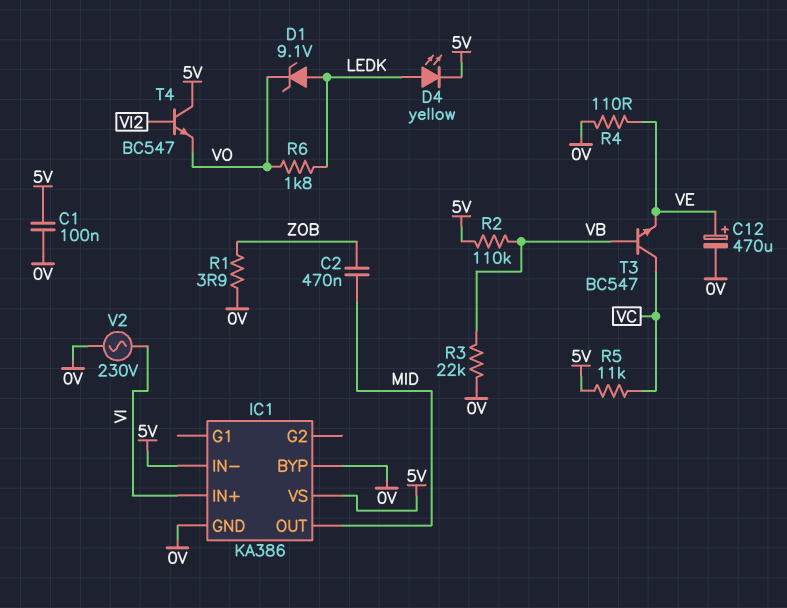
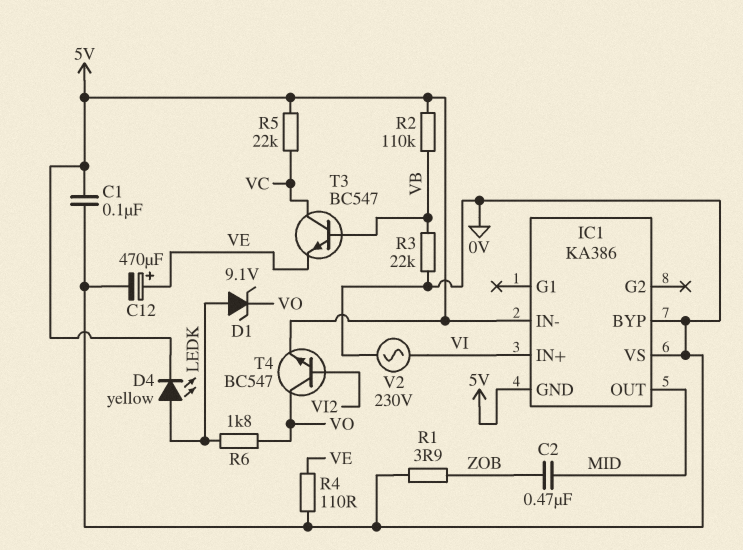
IC1 pin GND: 0V -> 5V
IC1 pin VS: 5V -> 0V
R5: 11k (5V, VC) -> 22k (5V, VC)
T4: NPN BC547 (B VI2, C 5V, E VO) -> NPN BC547 (B VI2, C VO, E 5V)

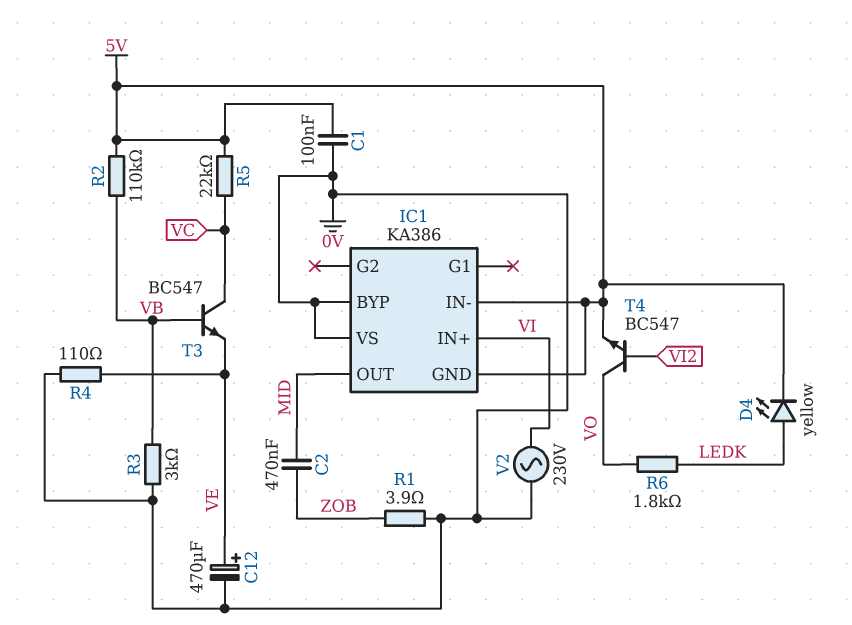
D1: zener 9.1V (A LEDK, K VO) -> none
R3: 22k (0V, VB) -> 3k (0V, VB)

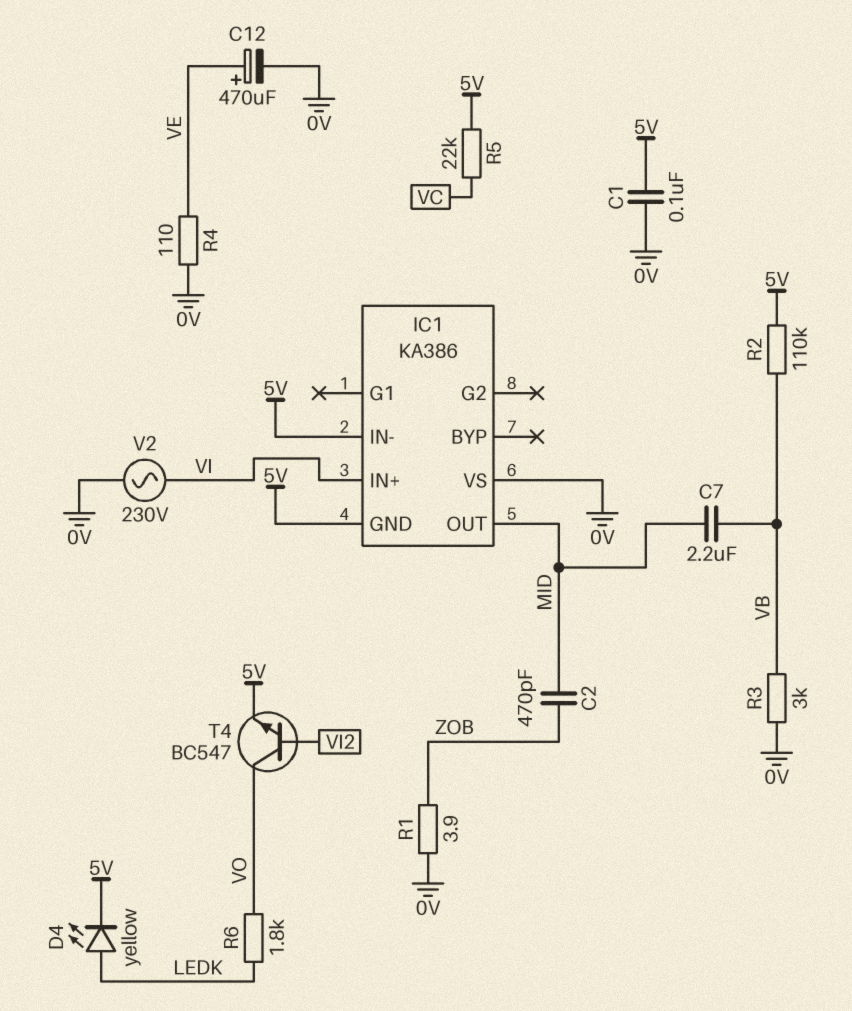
C2: 470nF (MID, ZOB) -> 470pF (MID, ZOB)
C7: none -> 2.2uF (MID, VB)
IC1 pin BYP: 0V -> none
T3: NPN BC547 (B VB, C VC, E VE) -> none

